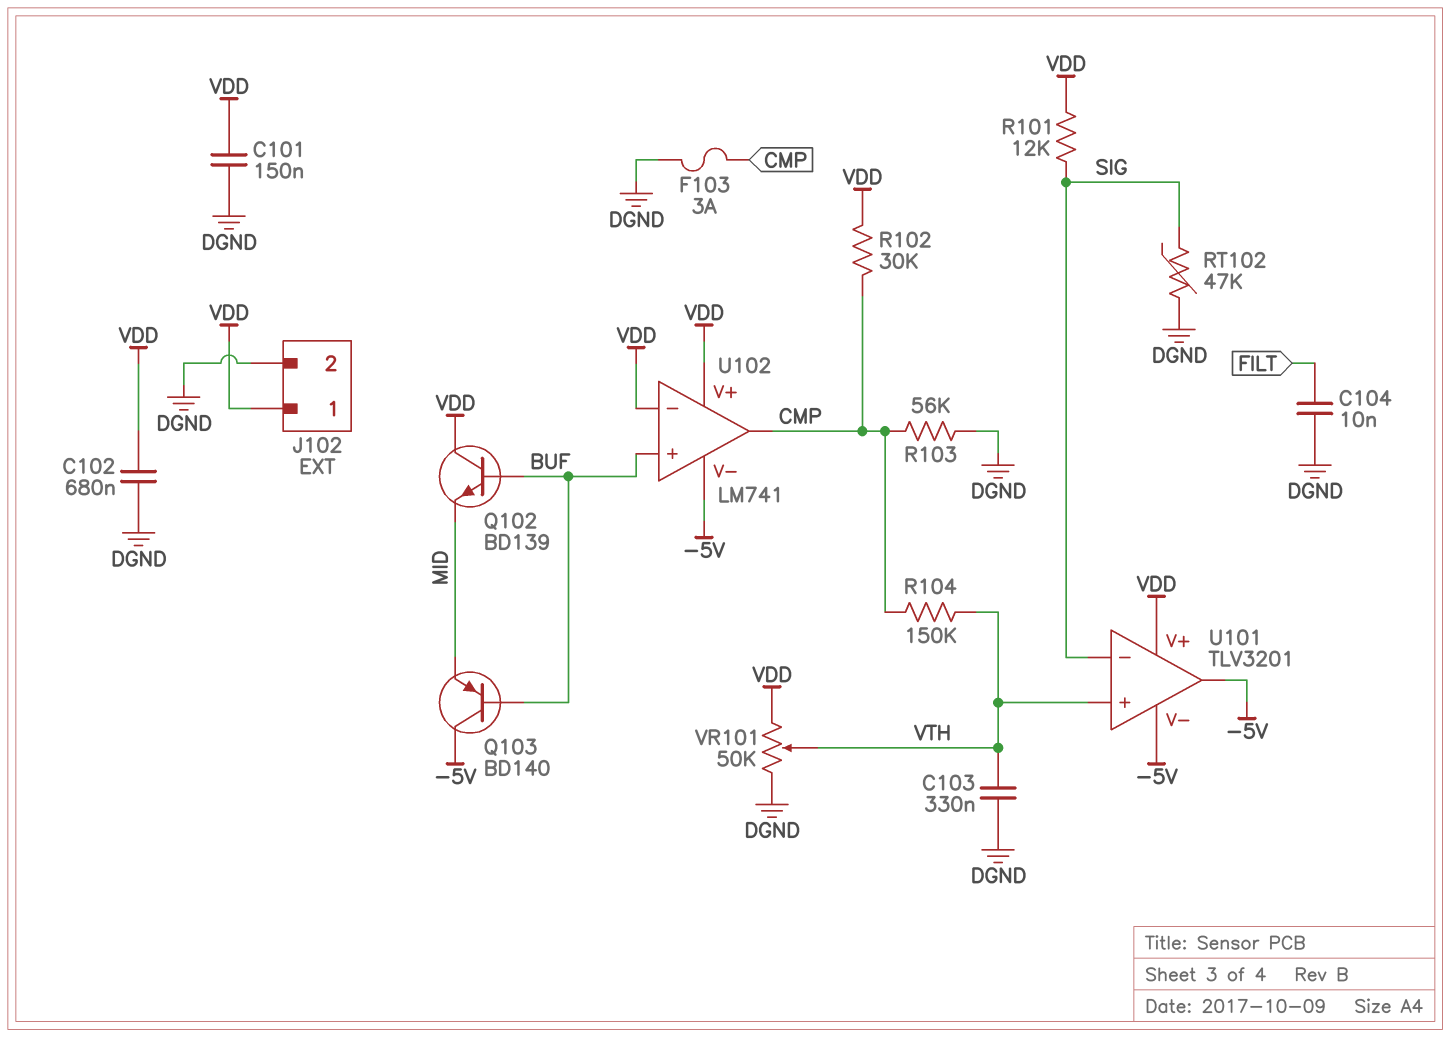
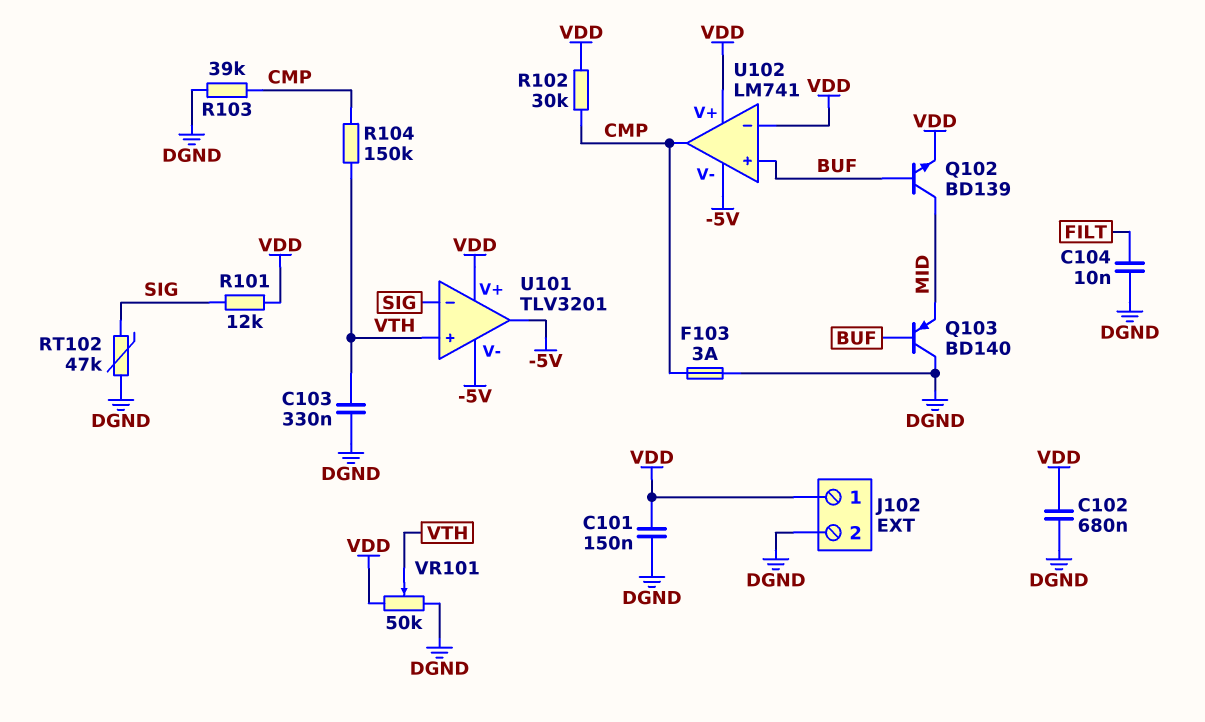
Q102: NPN BD139 (B BUF, C VDD, E MID) -> NPN BD139 (B BUF, C MID, E VDD)
Q103: PNP BD140 (B BUF, C -5V, E MID) -> PNP BD140 (B BUF, C DGND, E MID)
R103: 56k (CMP, DGND) -> 39k (CMP, DGND)

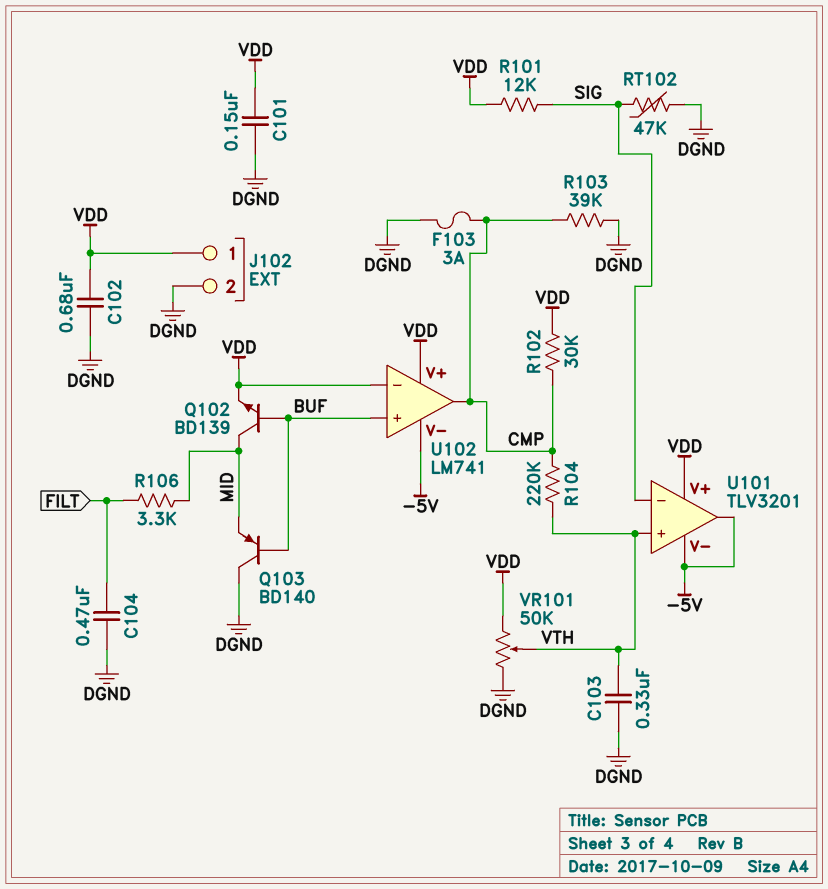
C104: 10nF (DGND, FILT) -> 470nF (DGND, FILT)
R104: 150k (CMP, VTH) -> 220k (CMP, VTH)
R106: none -> 3.3k (FILT, MID)

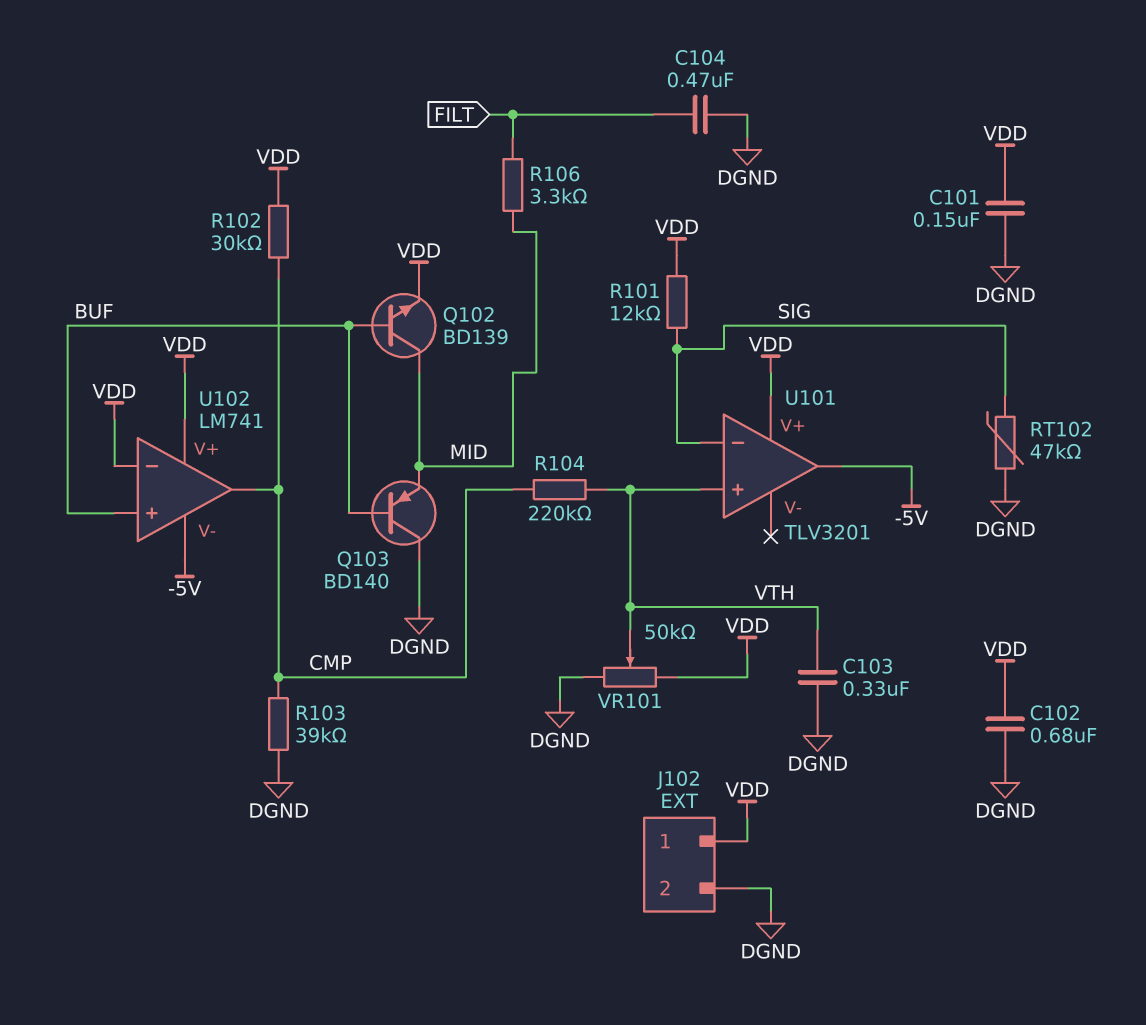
F103: 3A (CMP, DGND) -> none
U101 pin V-: -5V -> none

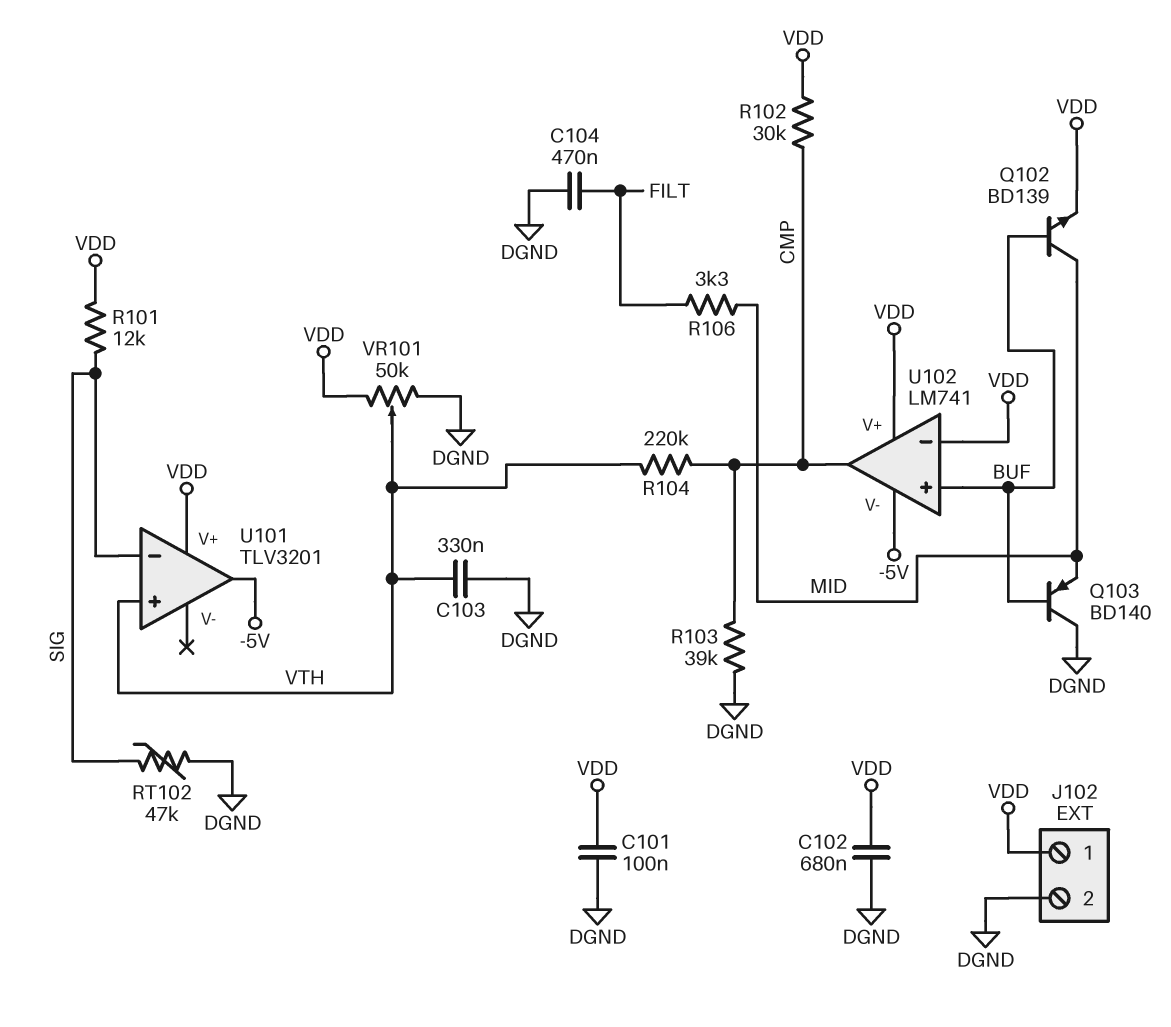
C101: 150nF (DGND, VDD) -> 100nF (DGND, VDD)

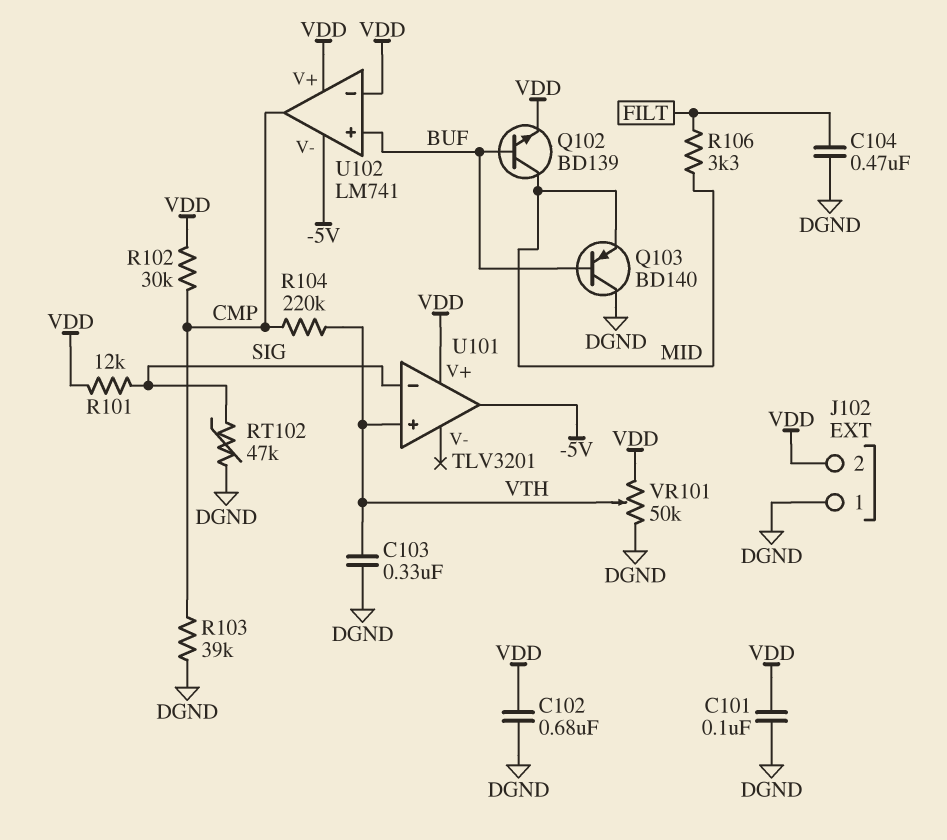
J102 pin 1: VDD -> DGND
J102 pin 2: DGND -> VDD

